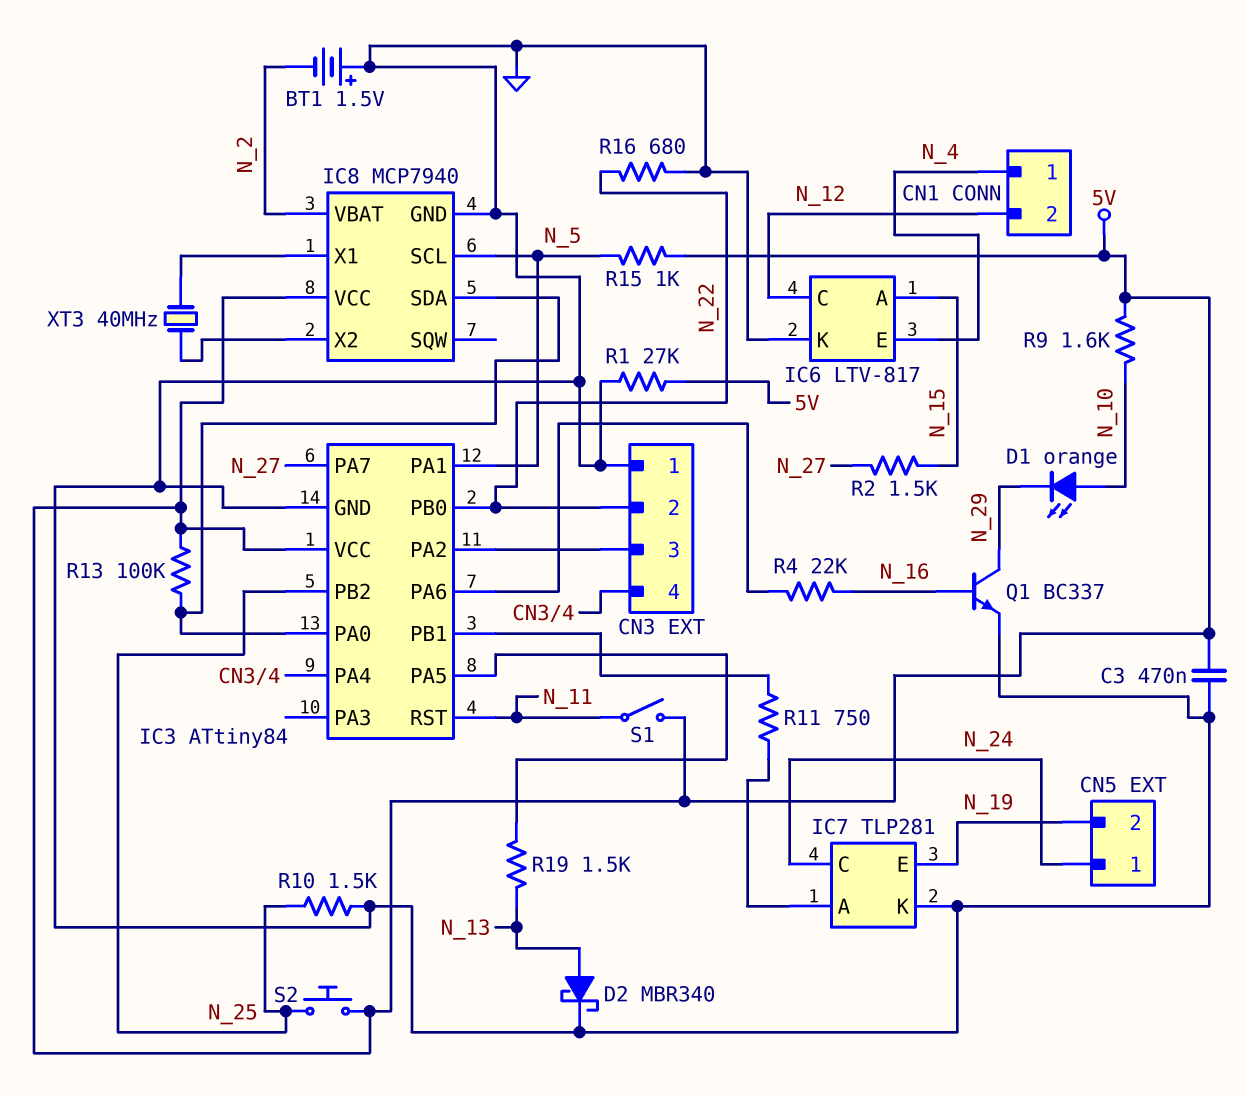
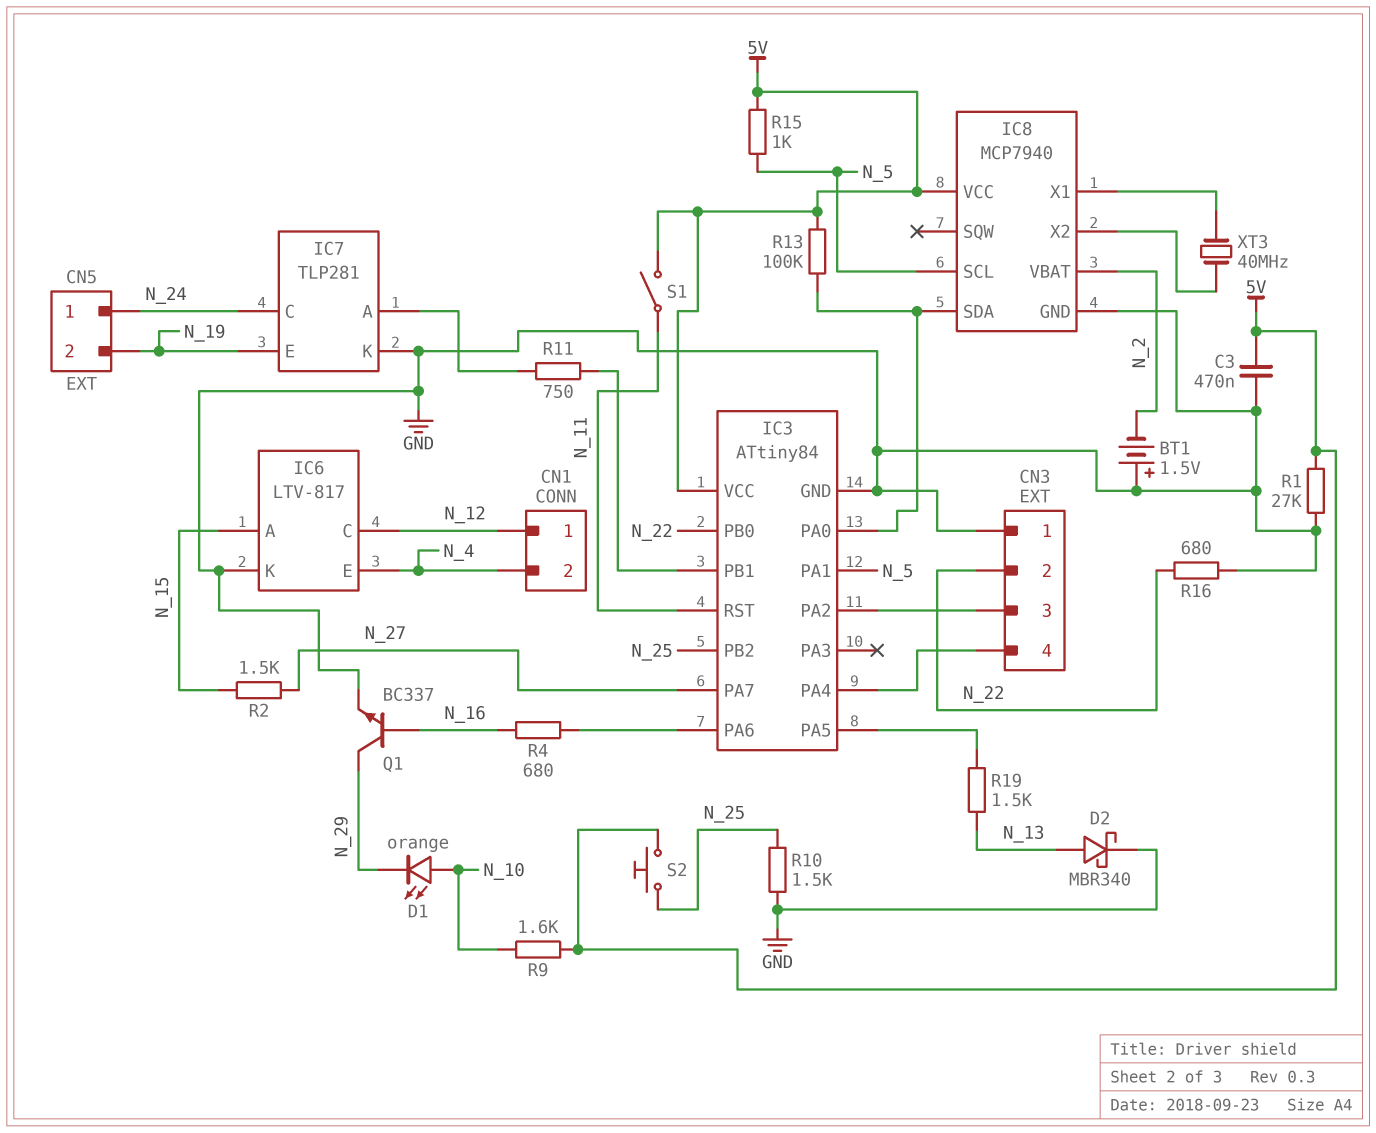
CN1 pin 1: N_4 -> N_12
CN1 pin 2: N_12 -> N_4
R4: 22k (IC3/PA6, N_16) -> 680 (IC3/PA6, N_16)

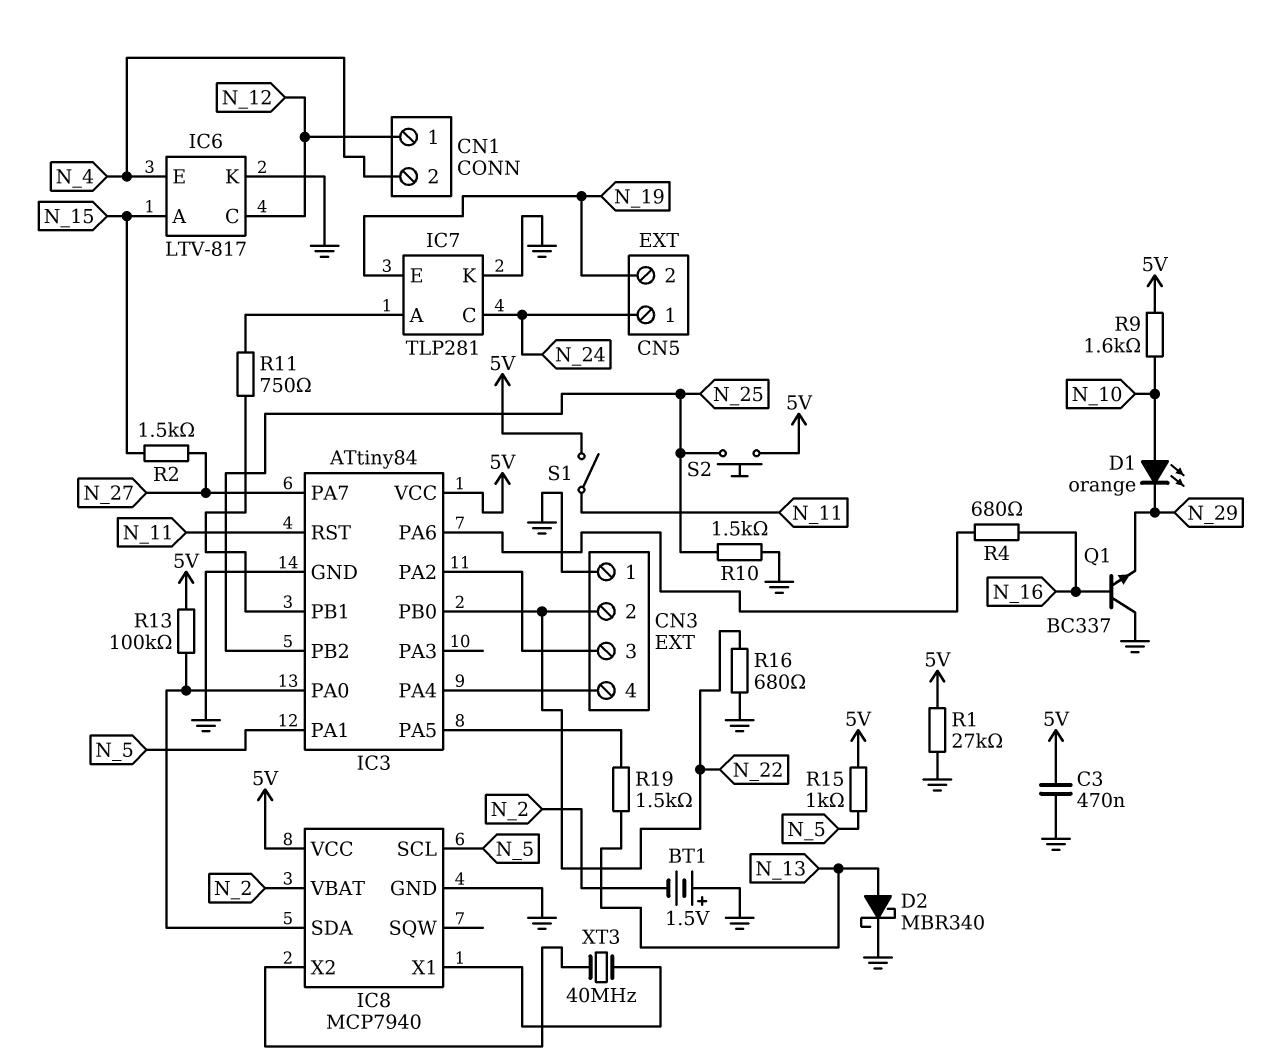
Q1: NPN BC337 (B N_16, C N_29, E GND) -> NPN BC337 (B N_16, C GND, E N_29)

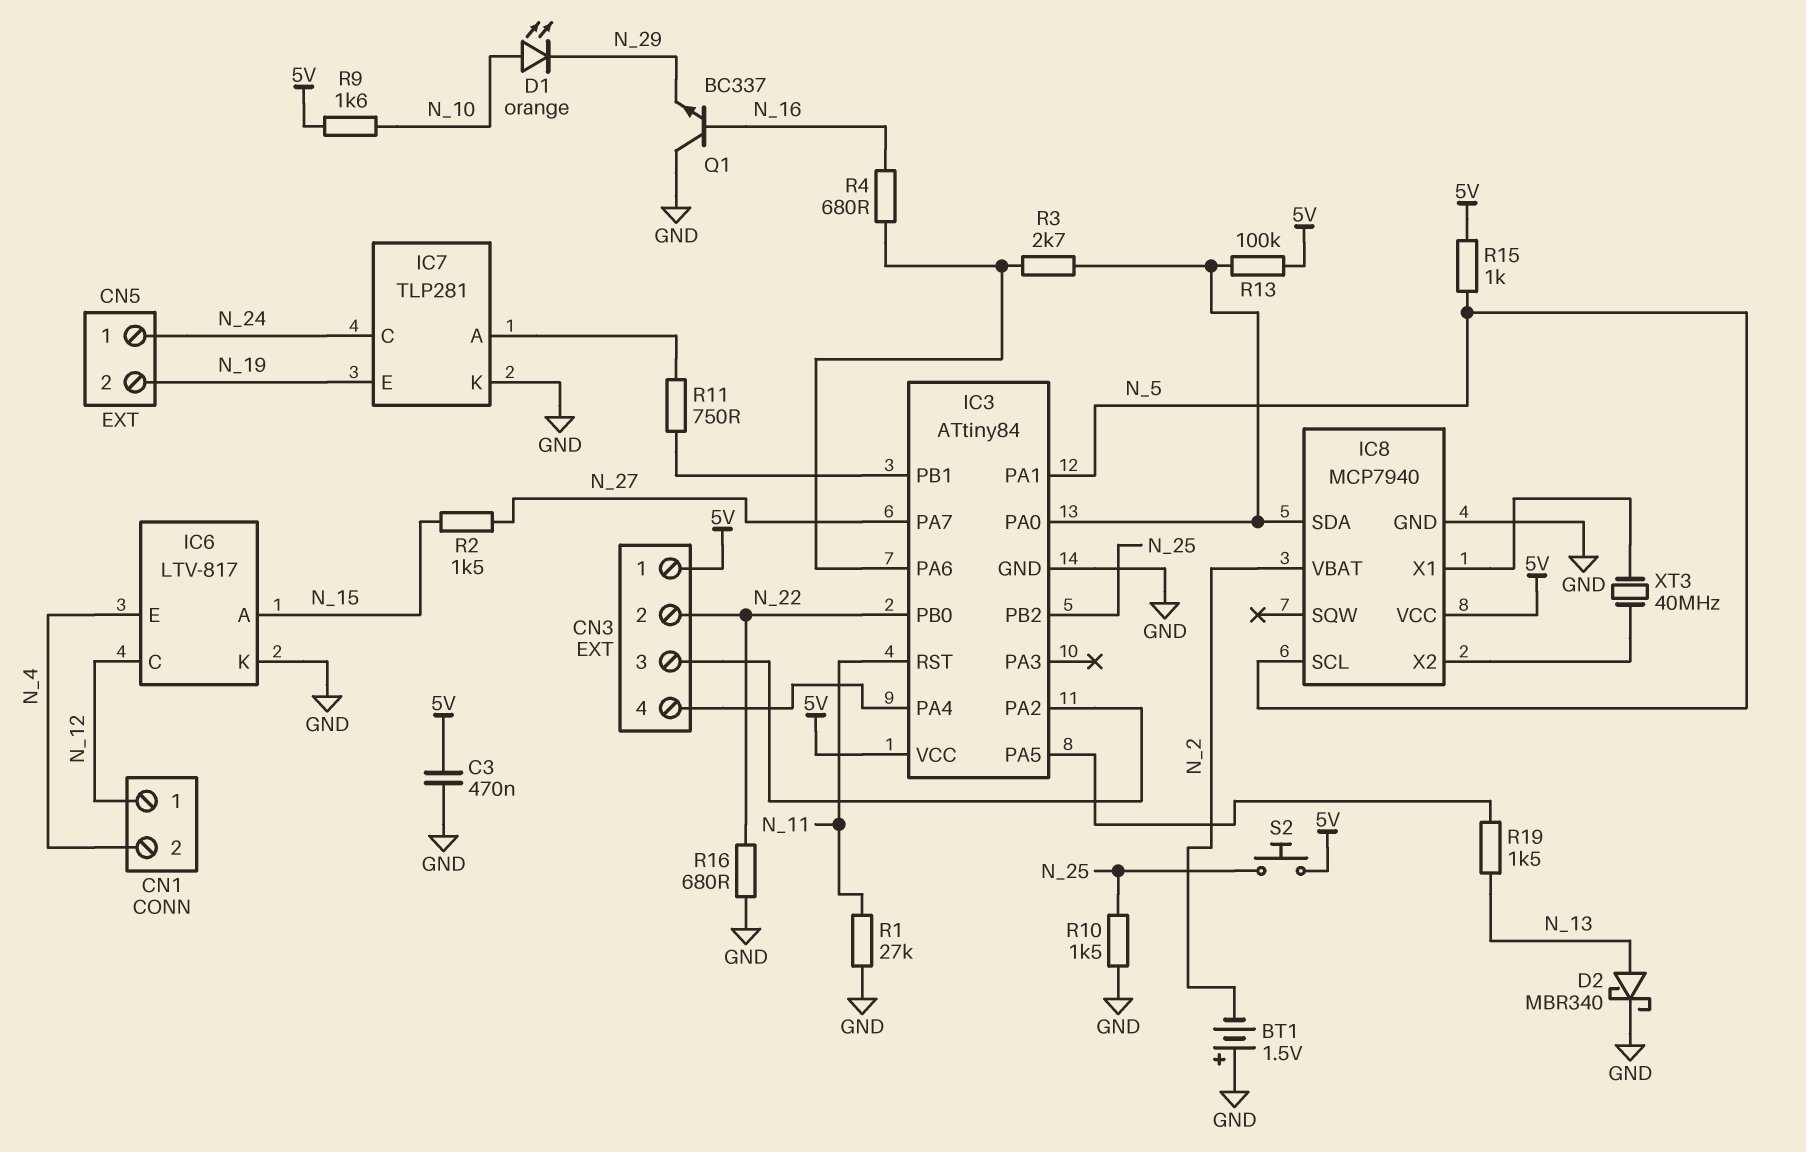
CN3 pin 1: GND -> 5V
R1: 27k (5V, GND) -> 27k (GND, N_11)
R3: none -> 2.7k (IC3/PA0, IC3/PA6)
S1: switch (5V, N_11) -> none

